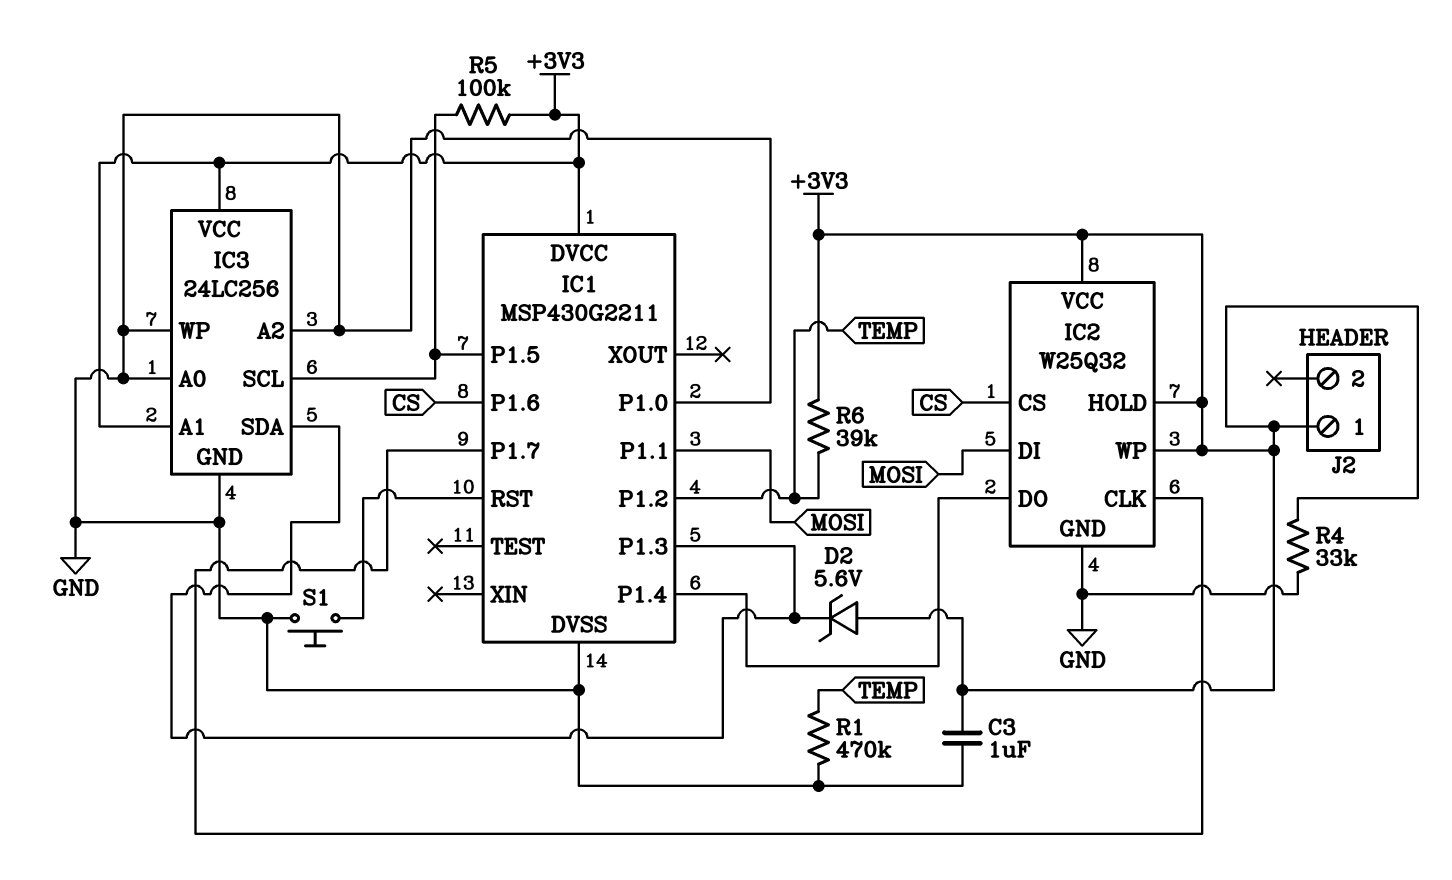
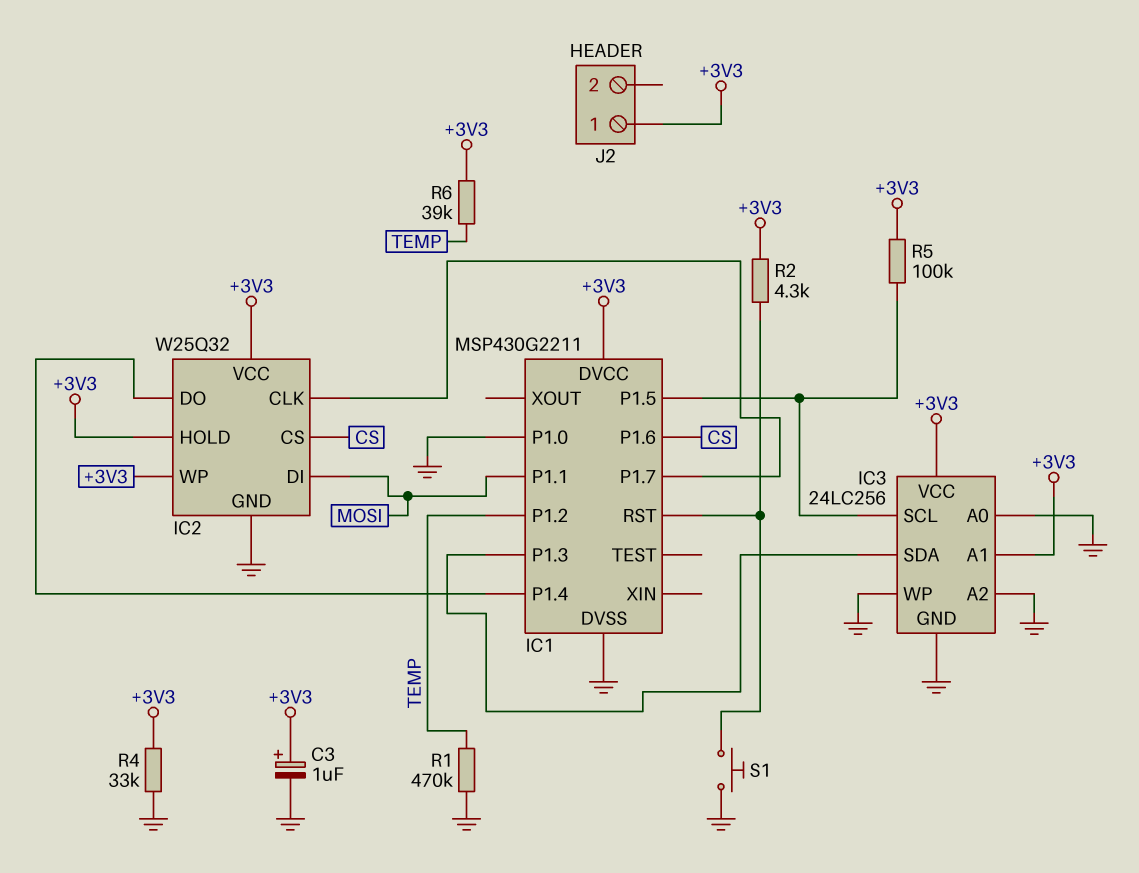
C3: 1uF (+3V3, GND) -> 1uF (plus +3V3, minus GND)
D2: zener 5.6V (A +3V3, K IC1/P1.3) -> none
R2: none -> 4.3k (+3V3, IC1/RST)

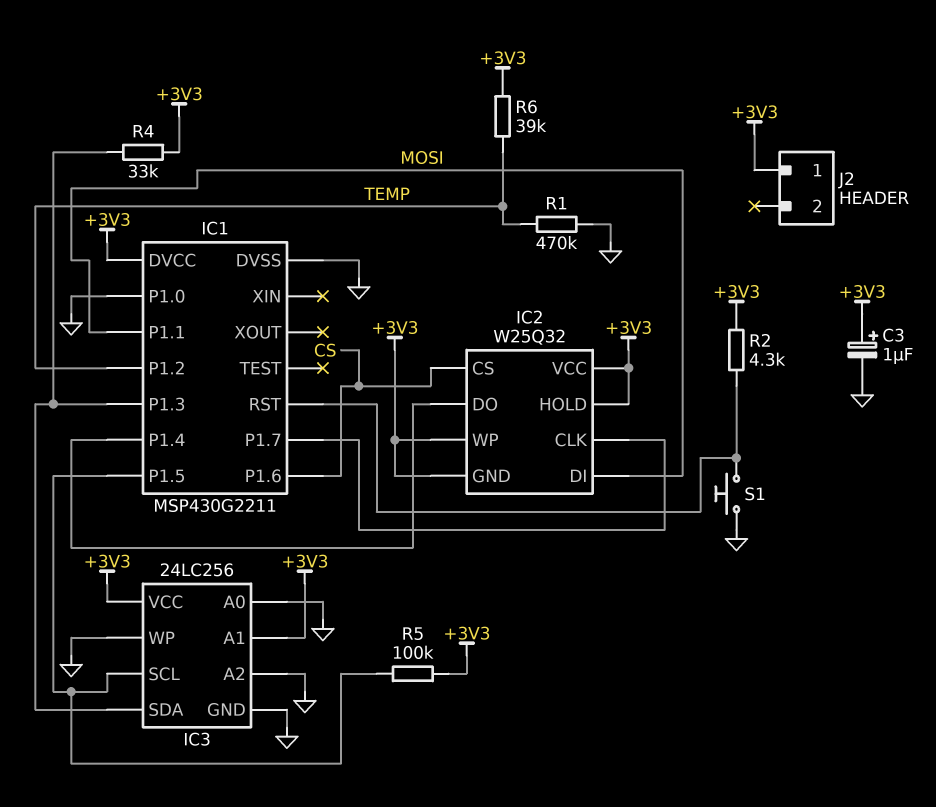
IC2 pin GND: GND -> +3V3
R4: 33k (+3V3, GND) -> 33k (+3V3, IC1/P1.3)

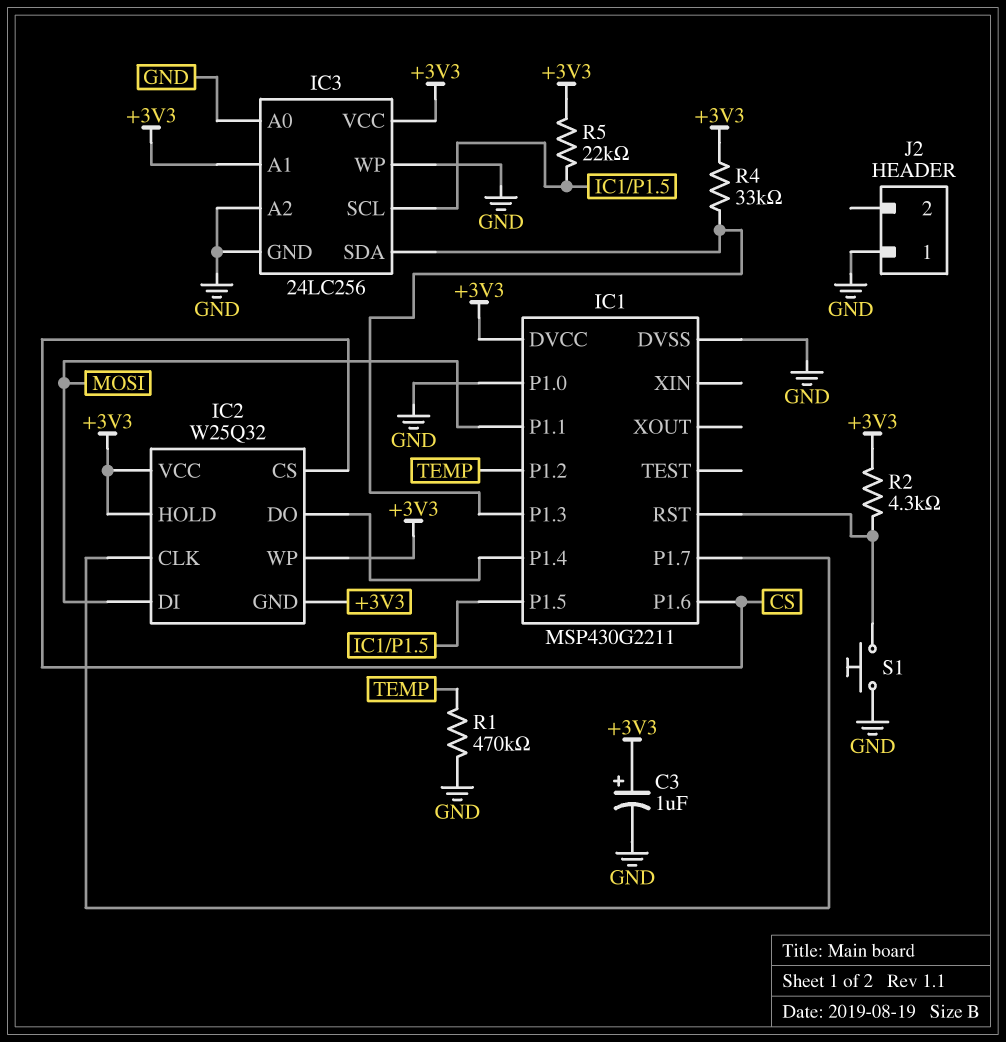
J2 pin 1: +3V3 -> GND
R5: 100k (+3V3, IC1/P1.5) -> 22k (+3V3, IC1/P1.5)
R6: 39k (+3V3, TEMP) -> none

